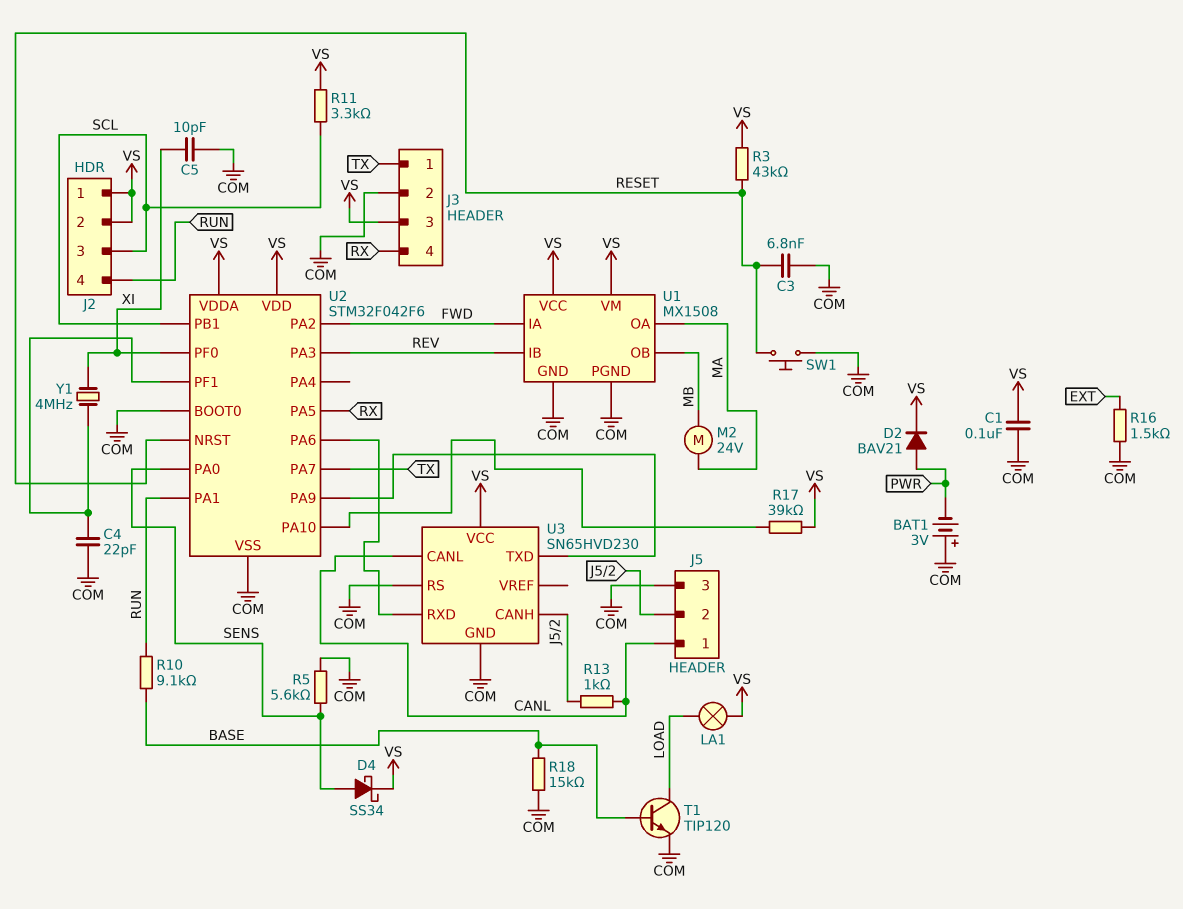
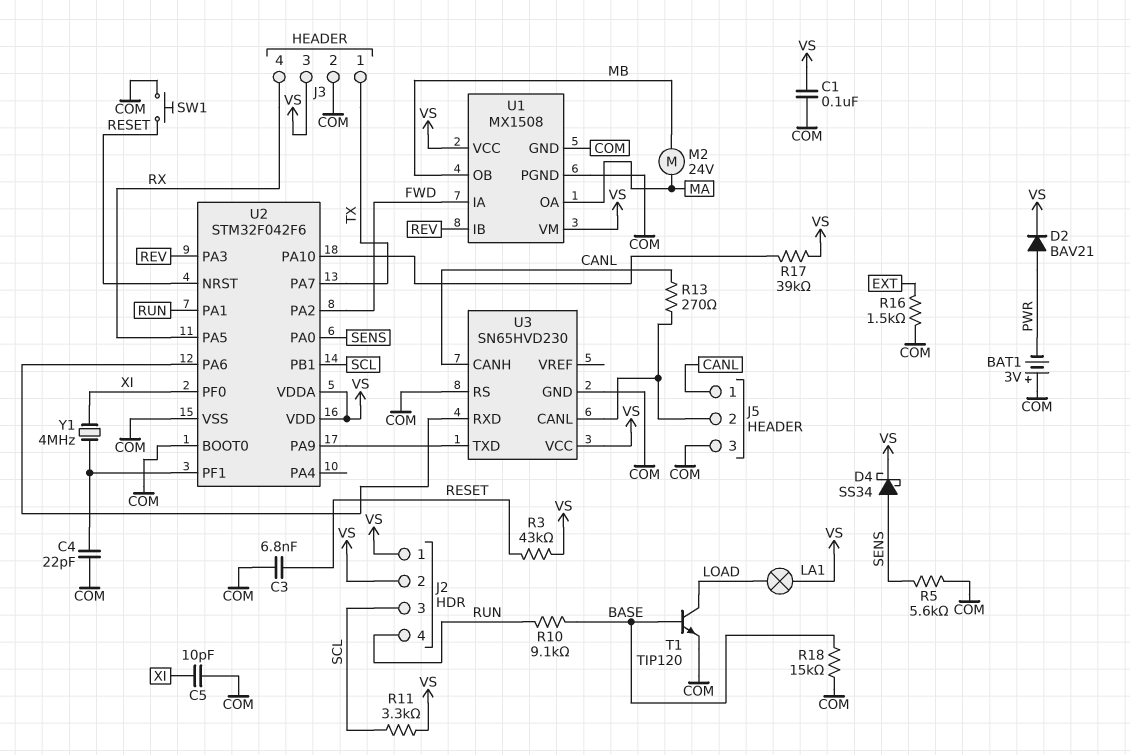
R13: 1k (CANL, J5/2) -> 270 (CANL, J5/2)
U3 pin CANH: J5/2 -> CANL
U3 pin CANL: CANL -> J5/2

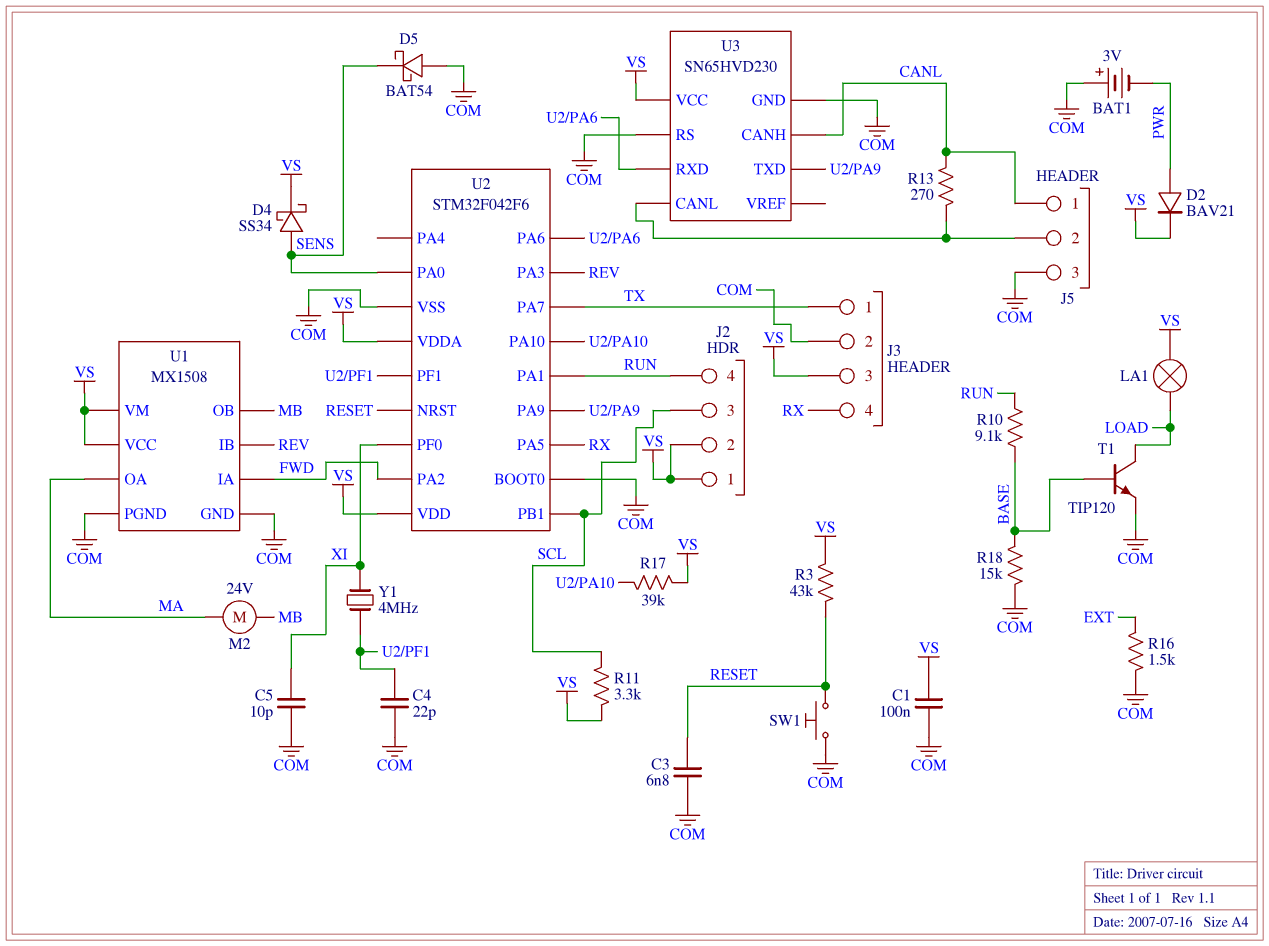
D5: none -> schottky BAT54 (A COM, K SENS)
R5: 5.6k (COM, SENS) -> none

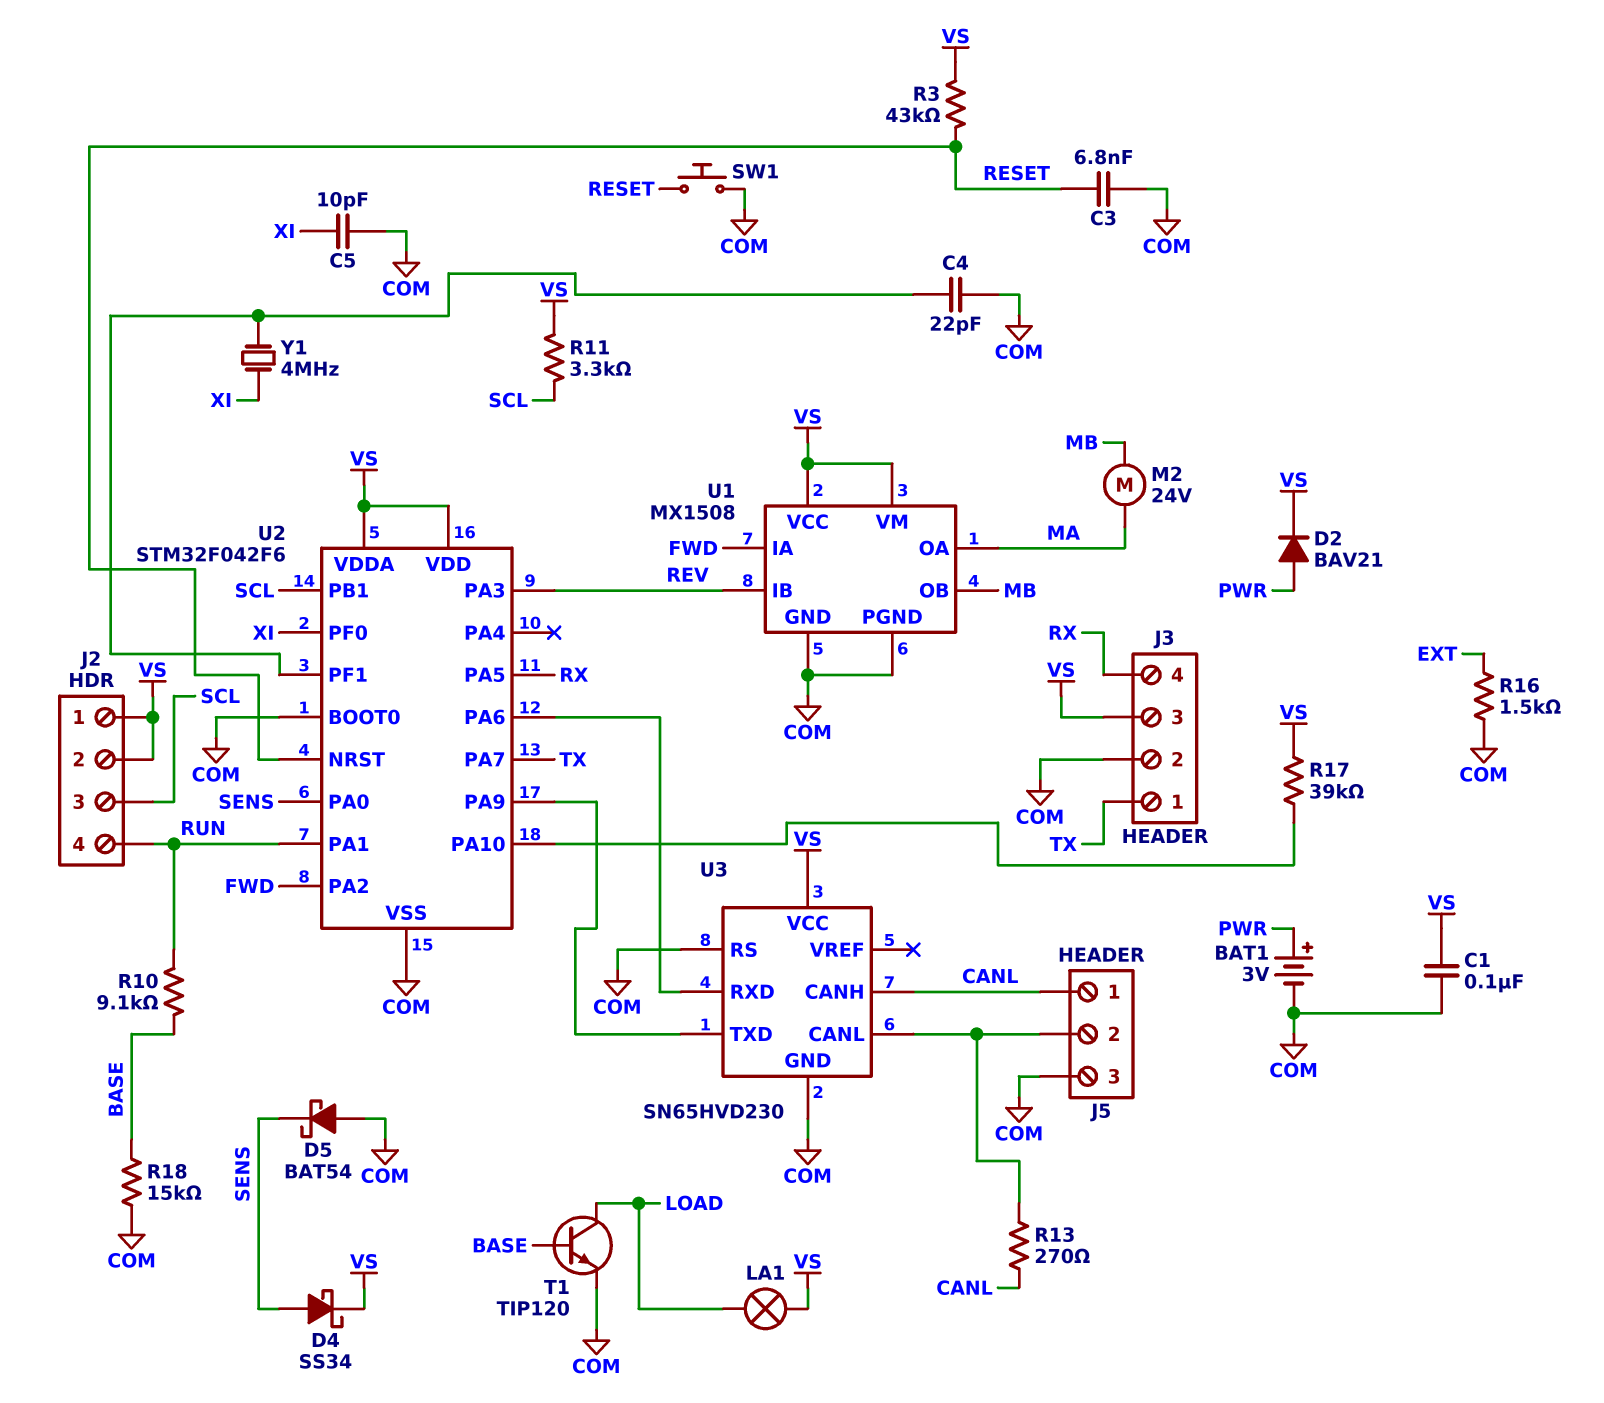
BAT1: 3V (plus COM, minus PWR) -> 3V (plus PWR, minus COM)

